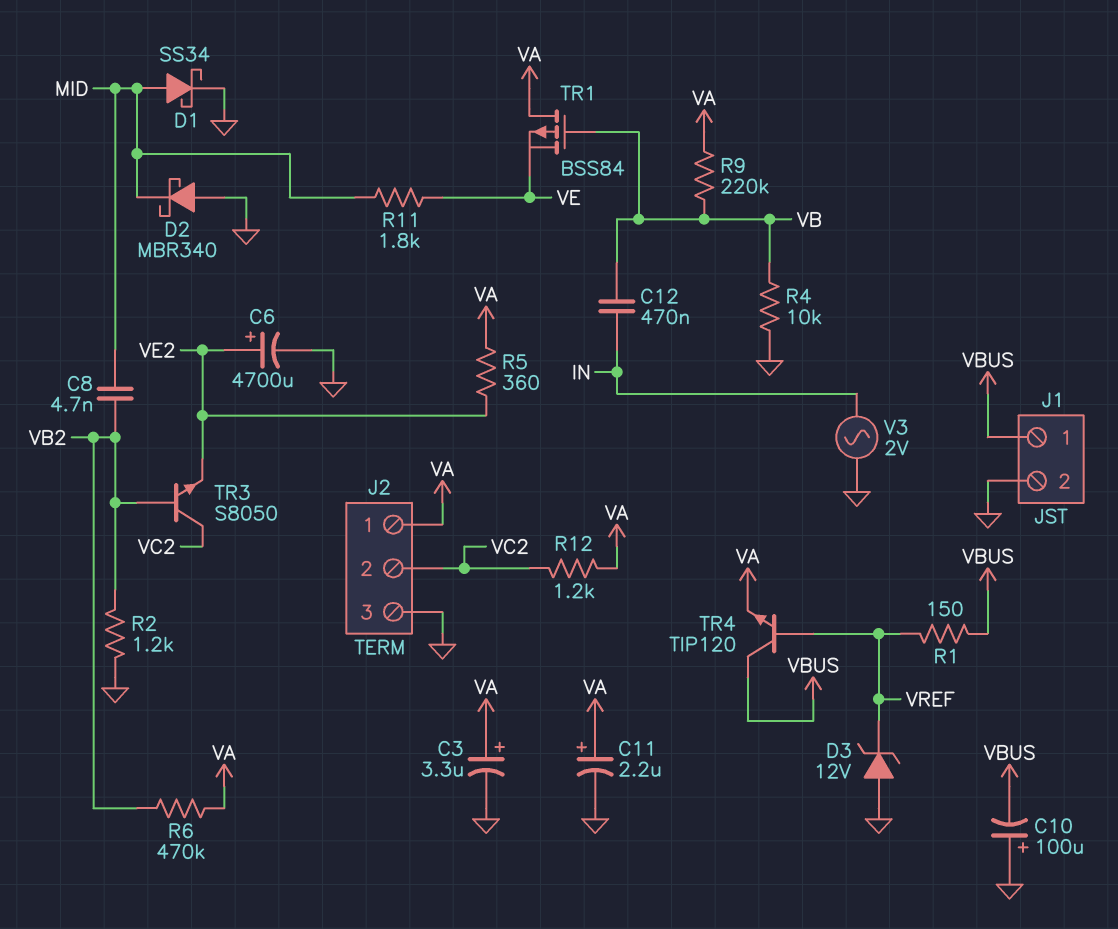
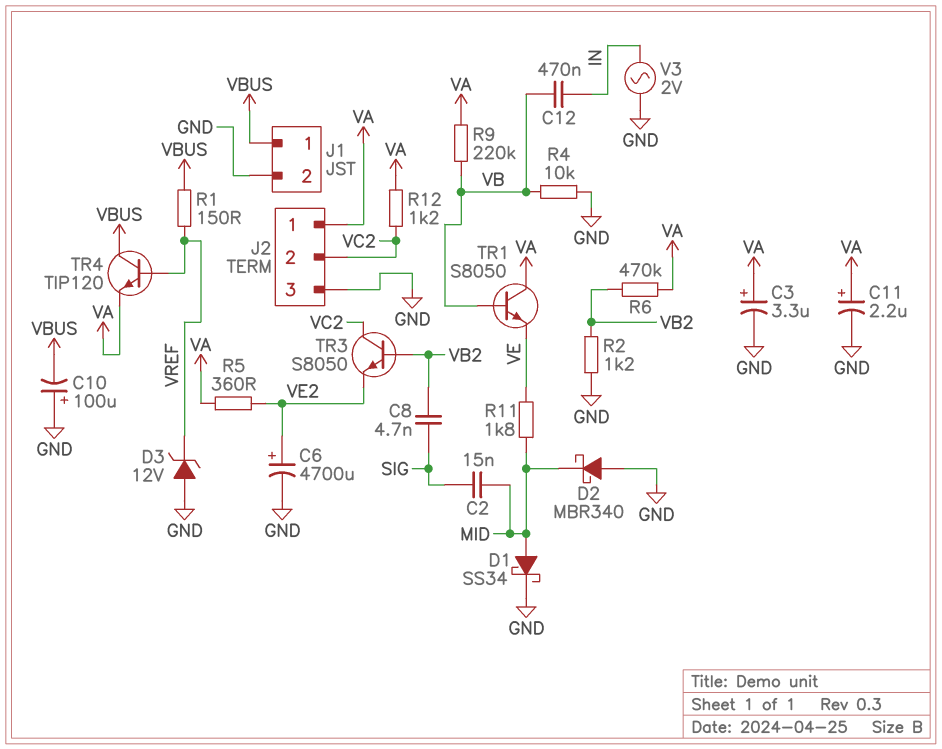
C2: none -> 15nF (MID, SIG)
C8: 4.7nF (MID, VB2) -> 4.7nF (SIG, VB2)
TR1: PMOS BSS84 (G VB, D VA, S VE) -> NPN S8050 (B VB, C VA, E VE)

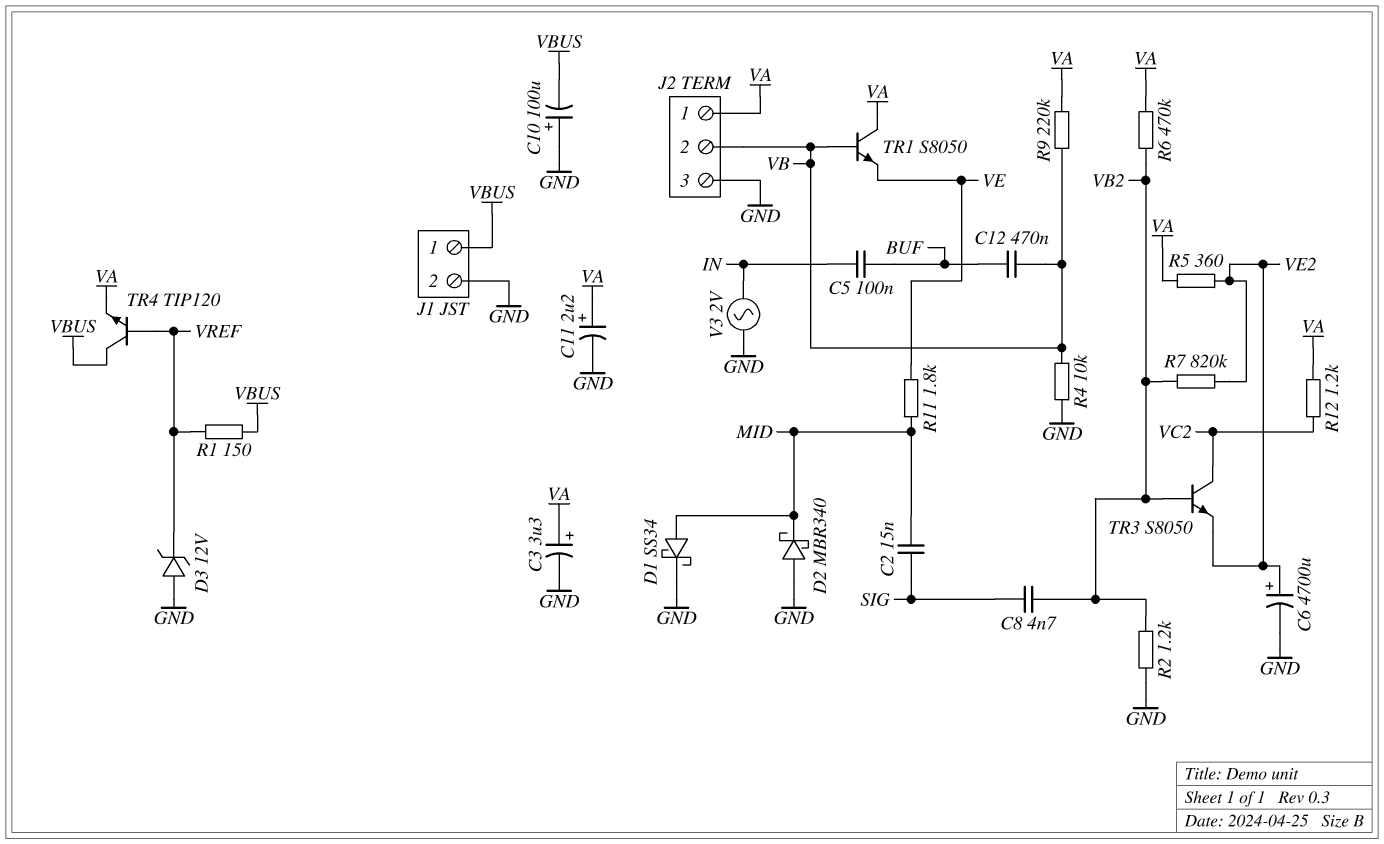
C5: none -> 100nF (BUF, IN)
C12: 470nF (IN, VB) -> 470nF (BUF, VB)
J2 pin 2: VC2 -> VB
R7: none -> 820k (VB2, VE2)

